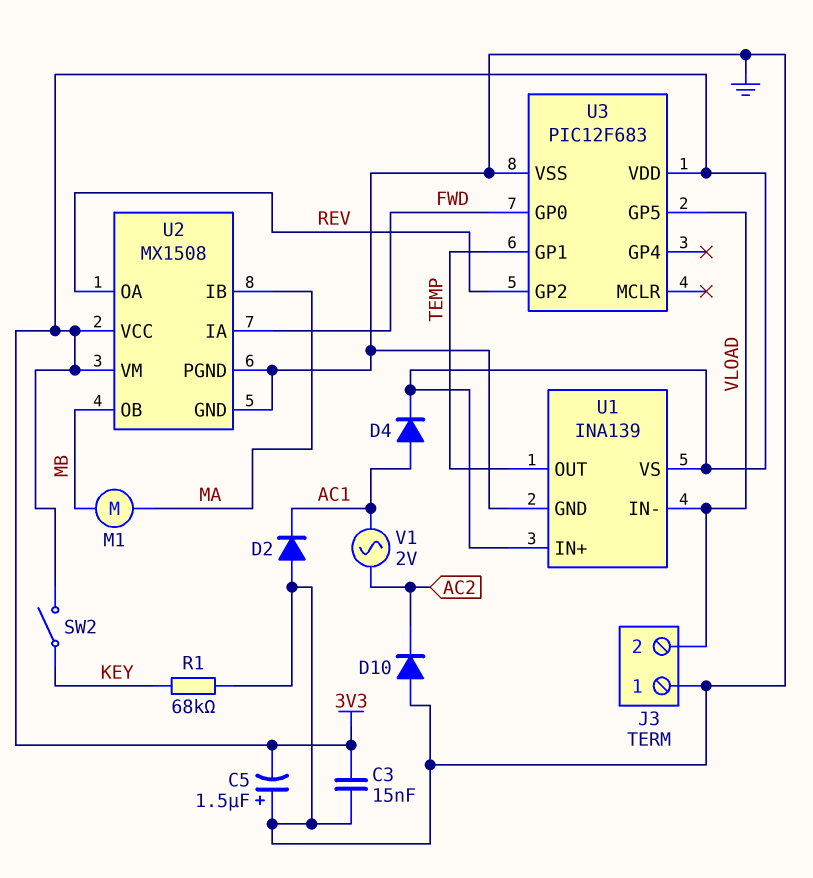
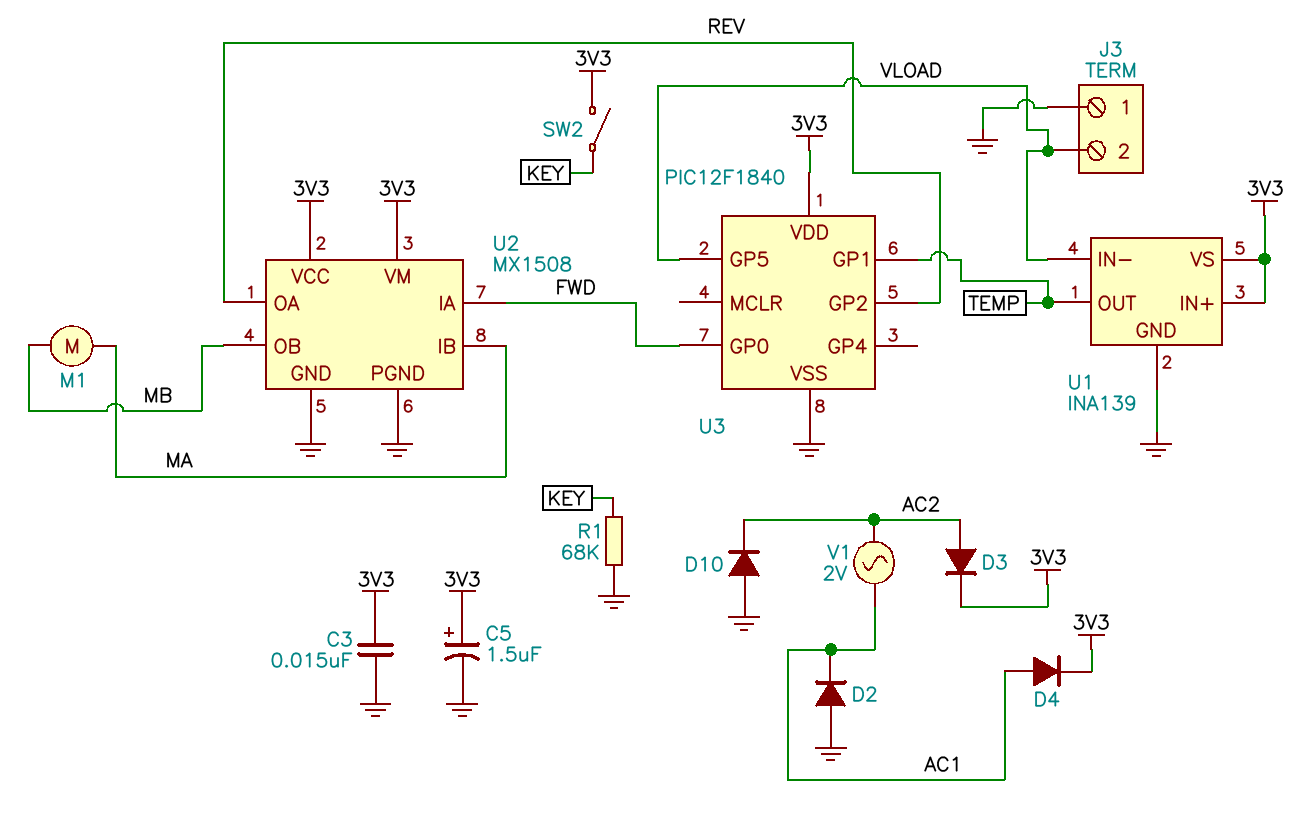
C5: 1.5uF (plus GND, minus 3V3) -> 1.5uF (plus 3V3, minus GND)
D3: none -> diode (A AC2, K 3V3)
U3: PIC12F683 -> PIC12F1840

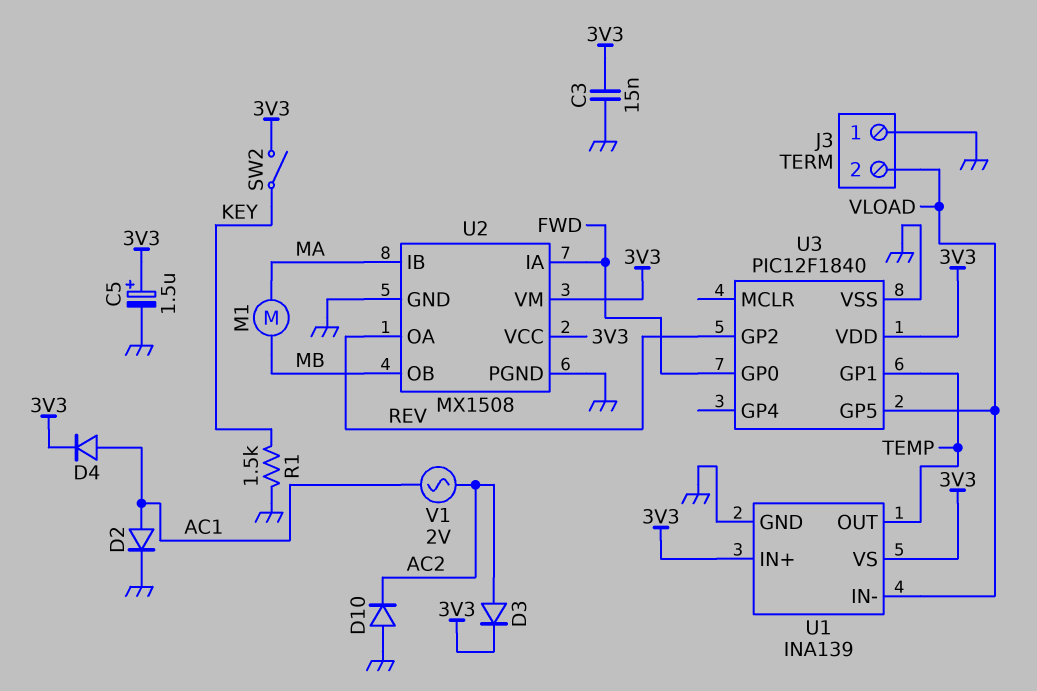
D2: diode (A GND, K AC1) -> diode (A AC1, K GND)
R1: 68k (GND, KEY) -> 1.5k (GND, KEY)

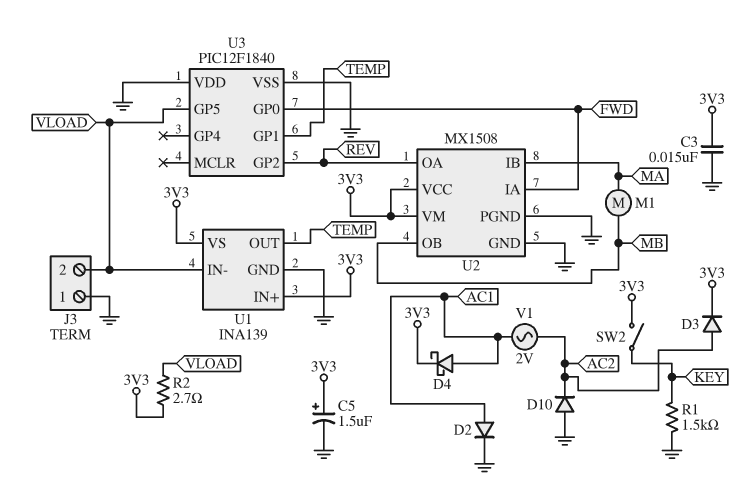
D4: diode (A AC1, K 3V3) -> schottky (A AC1, K 3V3)
R2: none -> 2.7 (3V3, VLOAD)
U3 pin VDD: 3V3 -> GND

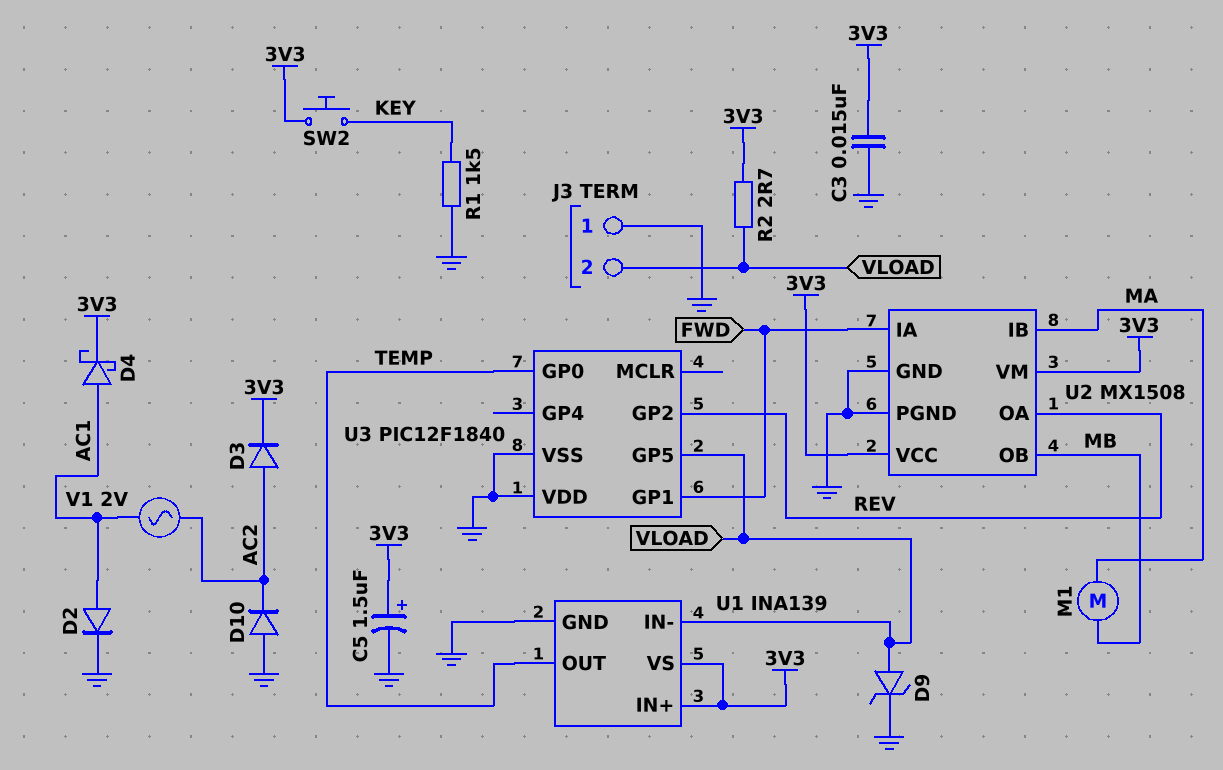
D9: none -> zener (A VLOAD, K GND)
SW2: switch (3V3, KEY) -> button (3V3, KEY)
U3 pin GP0: FWD -> TEMP
U3 pin GP1: TEMP -> FWD

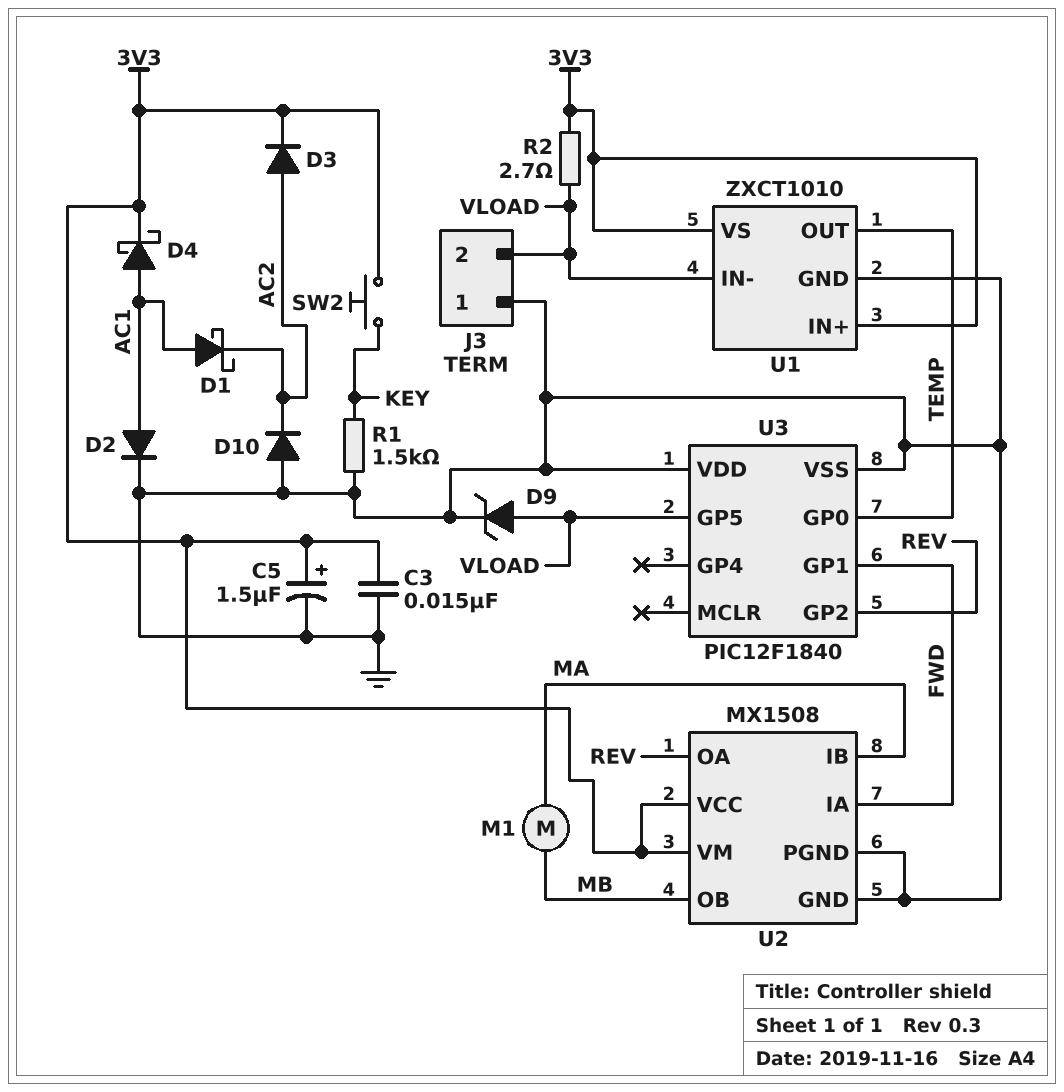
D1: none -> schottky (A AC1, K AC2)
U1: INA139 -> ZXCT1010
V1: AC 2V (AC1, AC2) -> none

